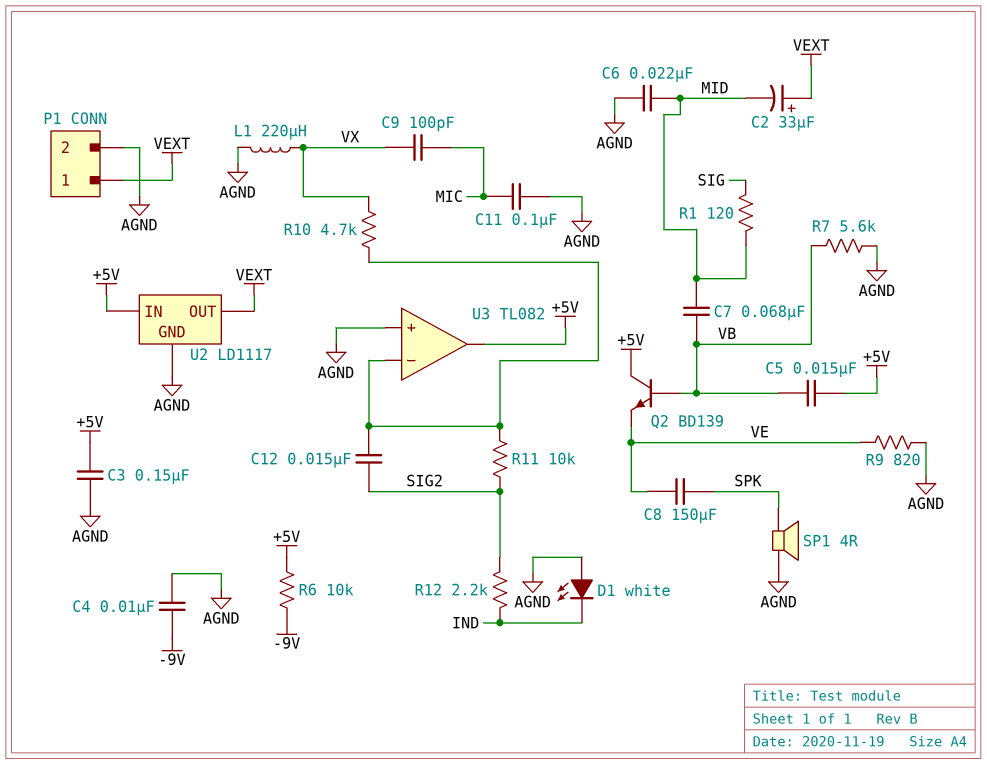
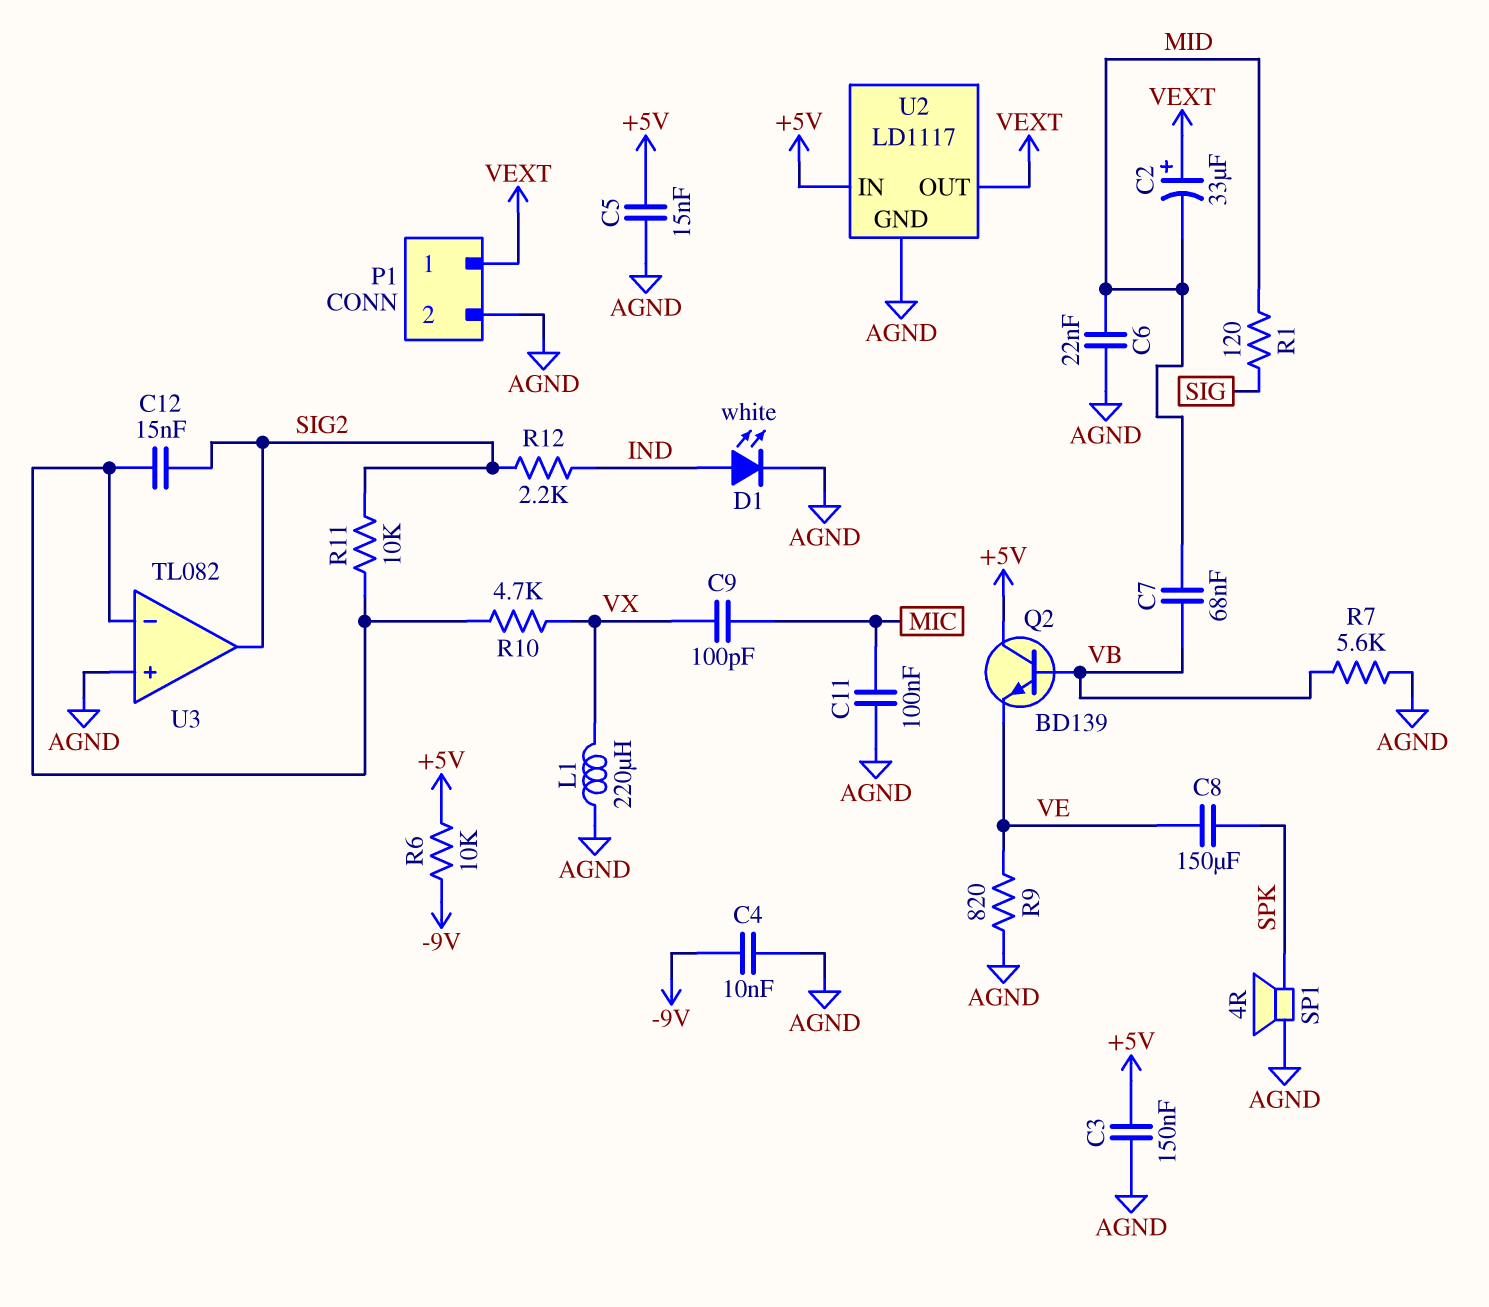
C5: 15nF (+5V, VB) -> 15nF (+5V, AGND)
D1: LED white (A AGND, K IND) -> LED white (A IND, K AGND)
U3 pin out: +5V -> SIG2

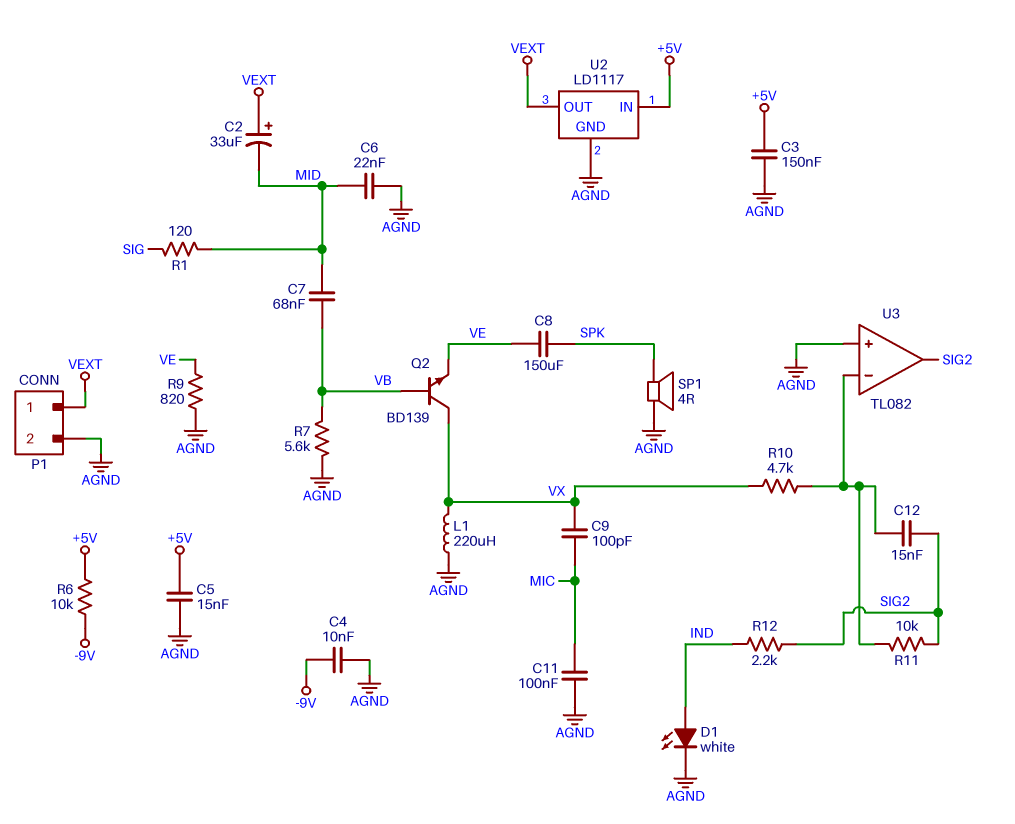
Q2: NPN BD139 (B VB, C +5V, E VE) -> NPN BD139 (B VB, C VX, E VE)

